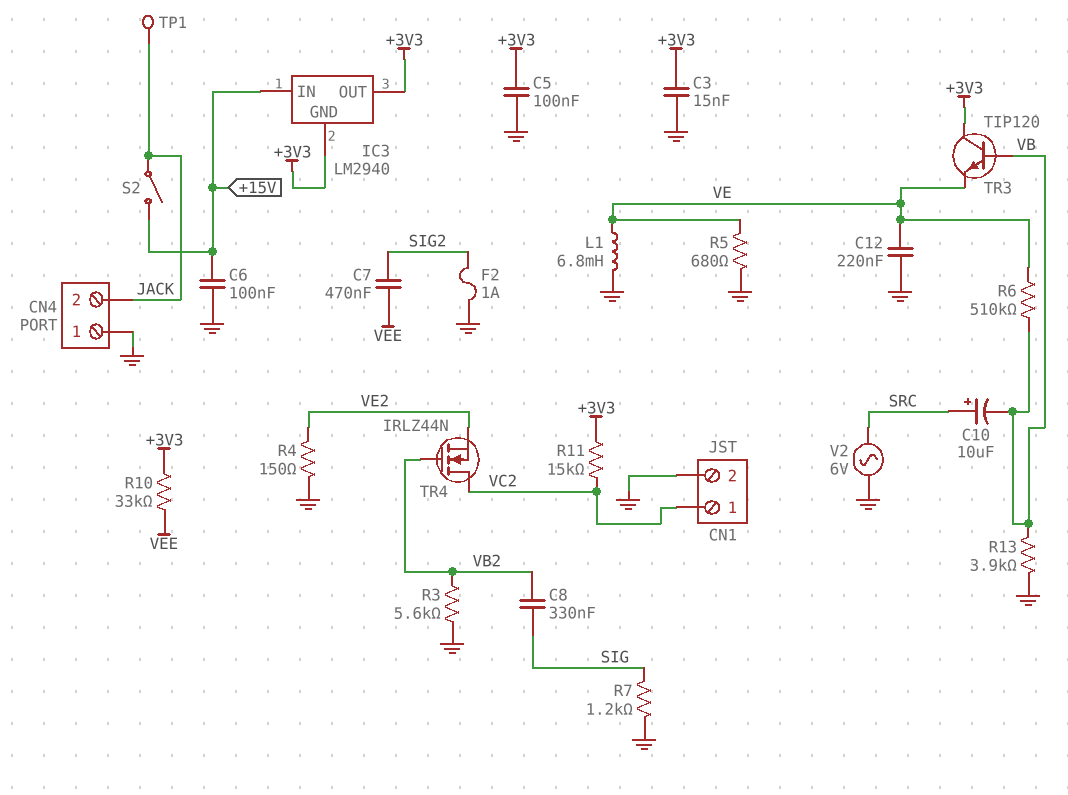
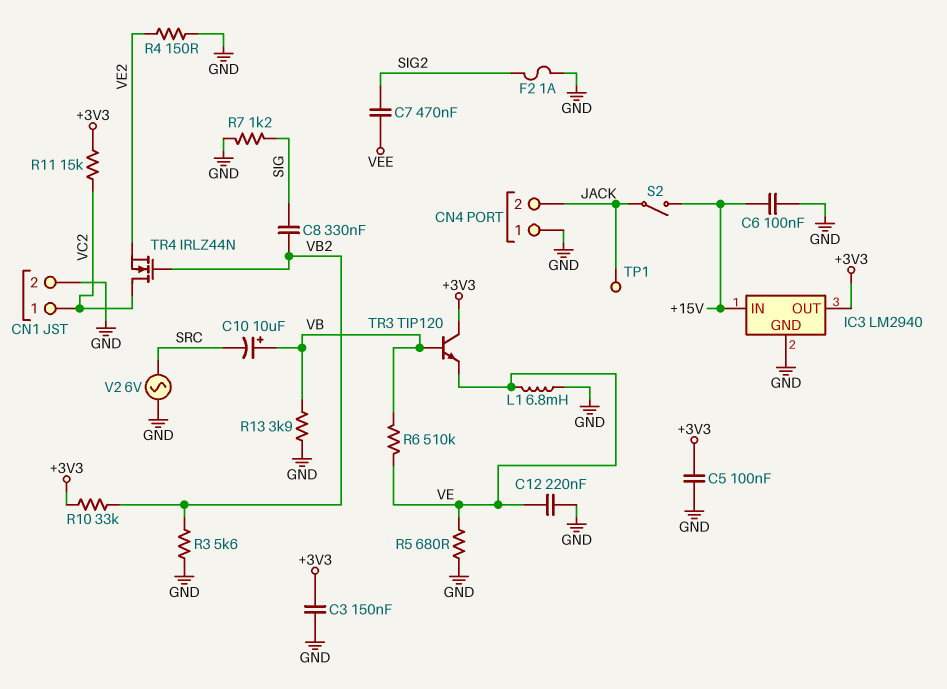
C3: 15nF (+3V3, GND) -> 150nF (+3V3, GND)
C10: 10uF (plus SRC, minus VB) -> 10uF (plus VB, minus SRC)
IC3 pin GND: +3V3 -> GND
R10: 33k (+3V3, VEE) -> 33k (+3V3, VB2)

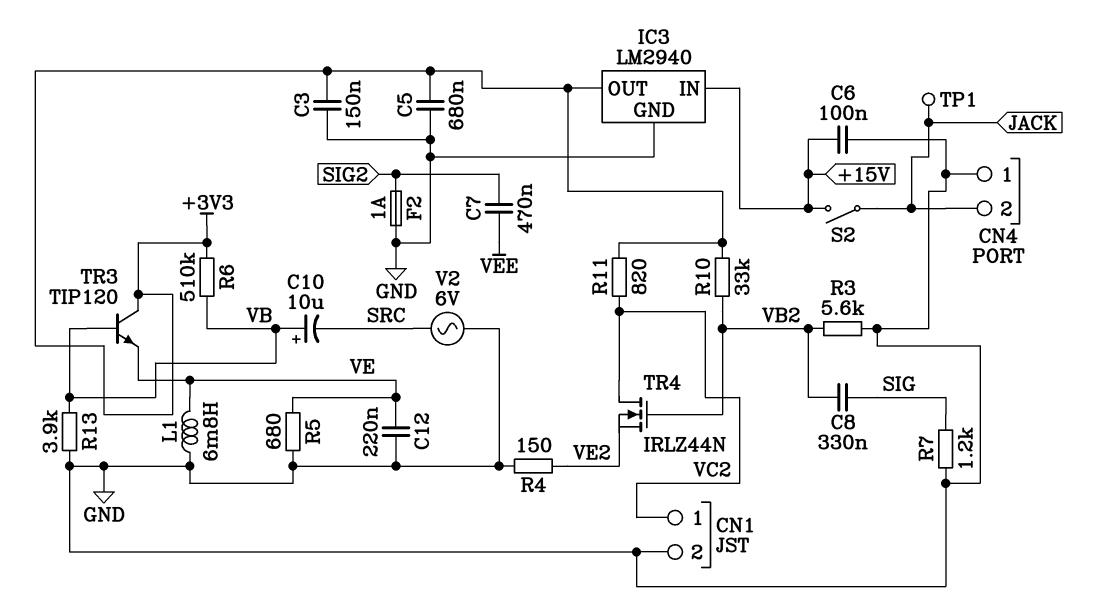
C5: 100nF (+3V3, GND) -> 680nF (+3V3, GND)
R6: 510k (VB, VE) -> 510k (+3V3, VB)
R11: 15k (+3V3, VC2) -> 820 (+3V3, VC2)

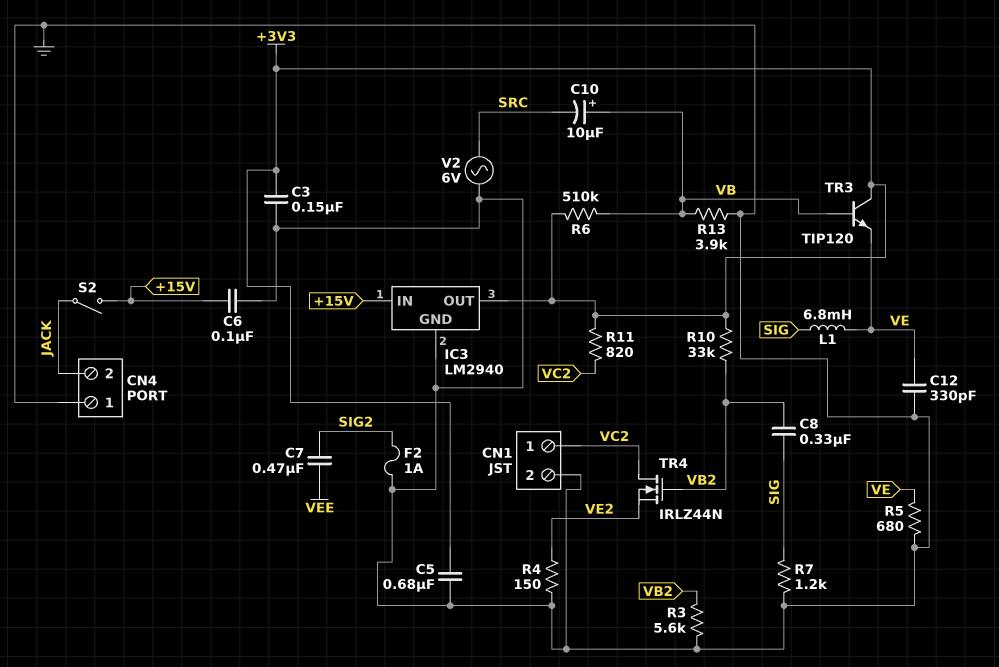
C12: 220nF (GND, VE) -> 330pF (GND, VE)
L1: 6.8mH (GND, VE) -> 6.8mH (SIG, VE)
TP1: test point (JACK) -> none

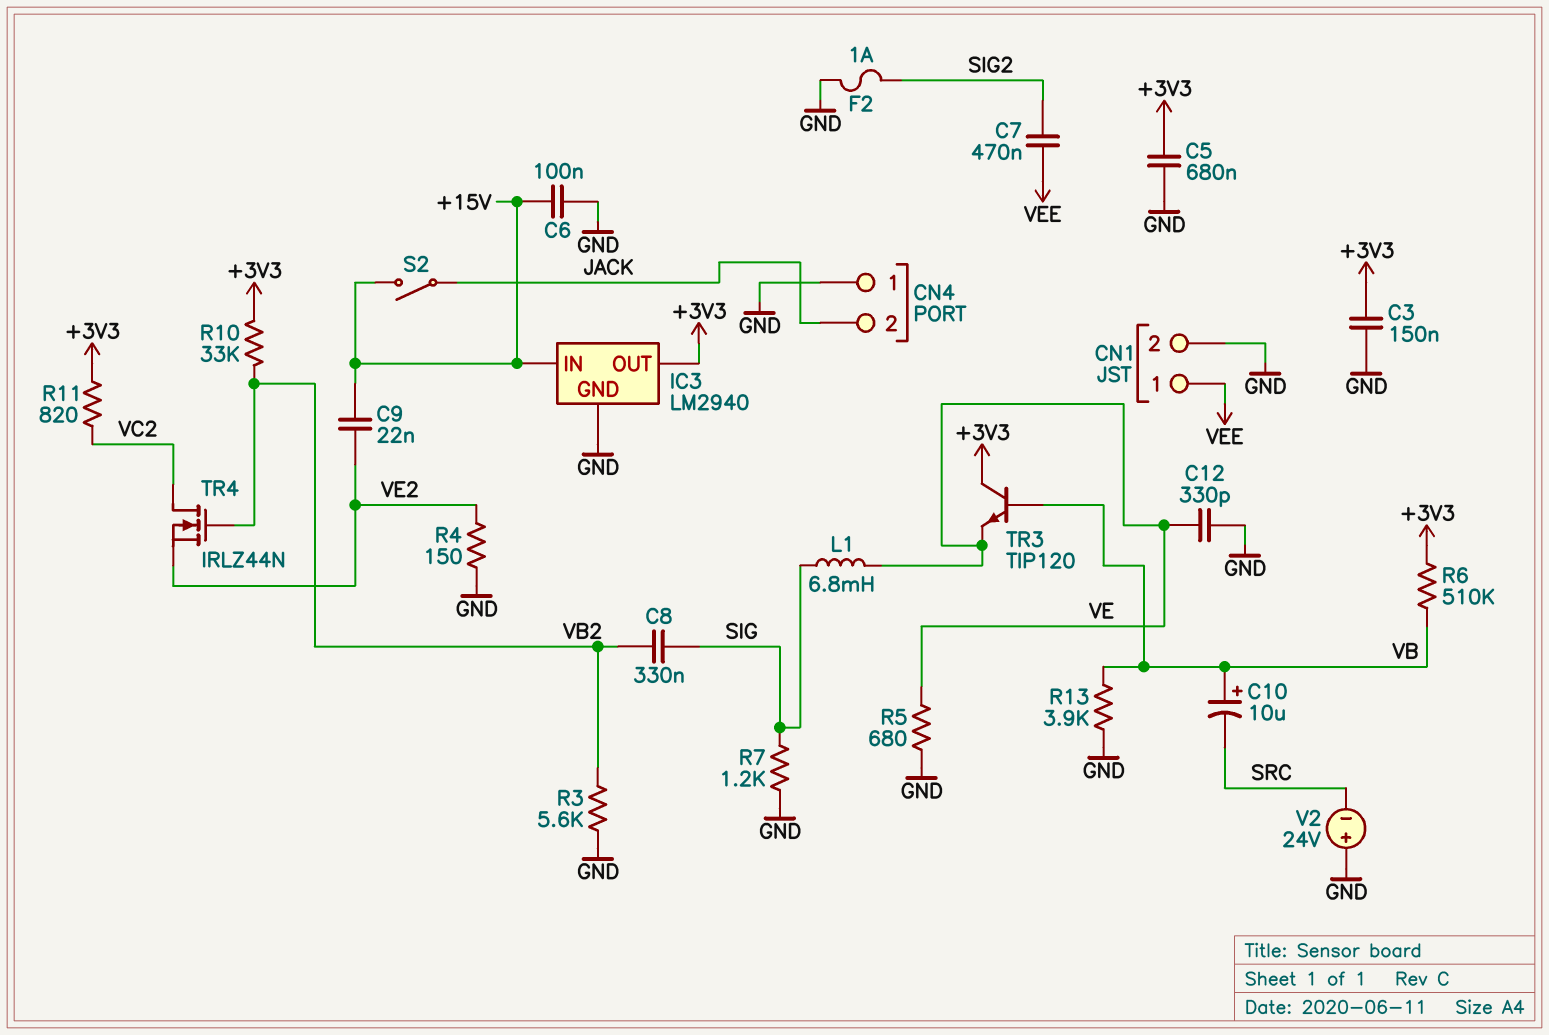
C9: none -> 22nF (+15V, VE2)
CN1 pin 1: VC2 -> VEE
V2: AC 6V (GND, SRC) -> 24V (plus GND, minus SRC)

